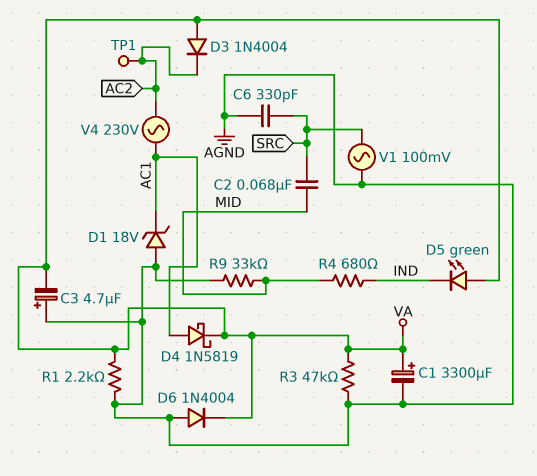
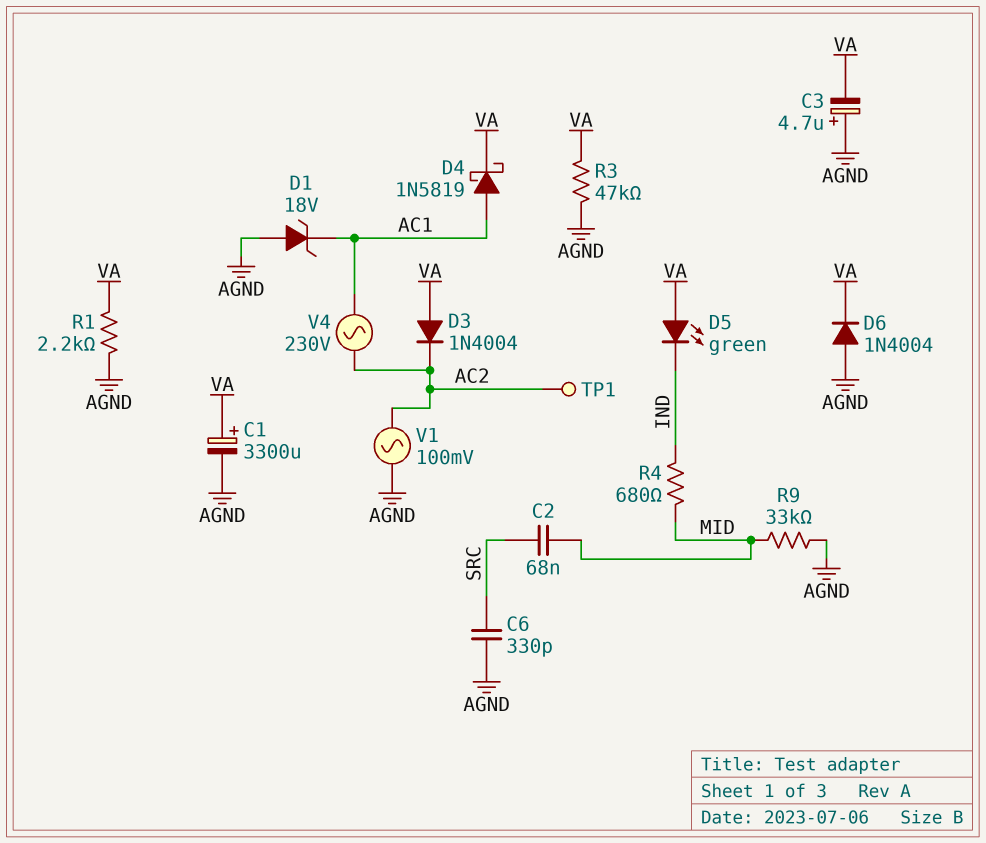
V1: AC 100mV (AGND, SRC) -> AC 100mV (AC2, AGND)

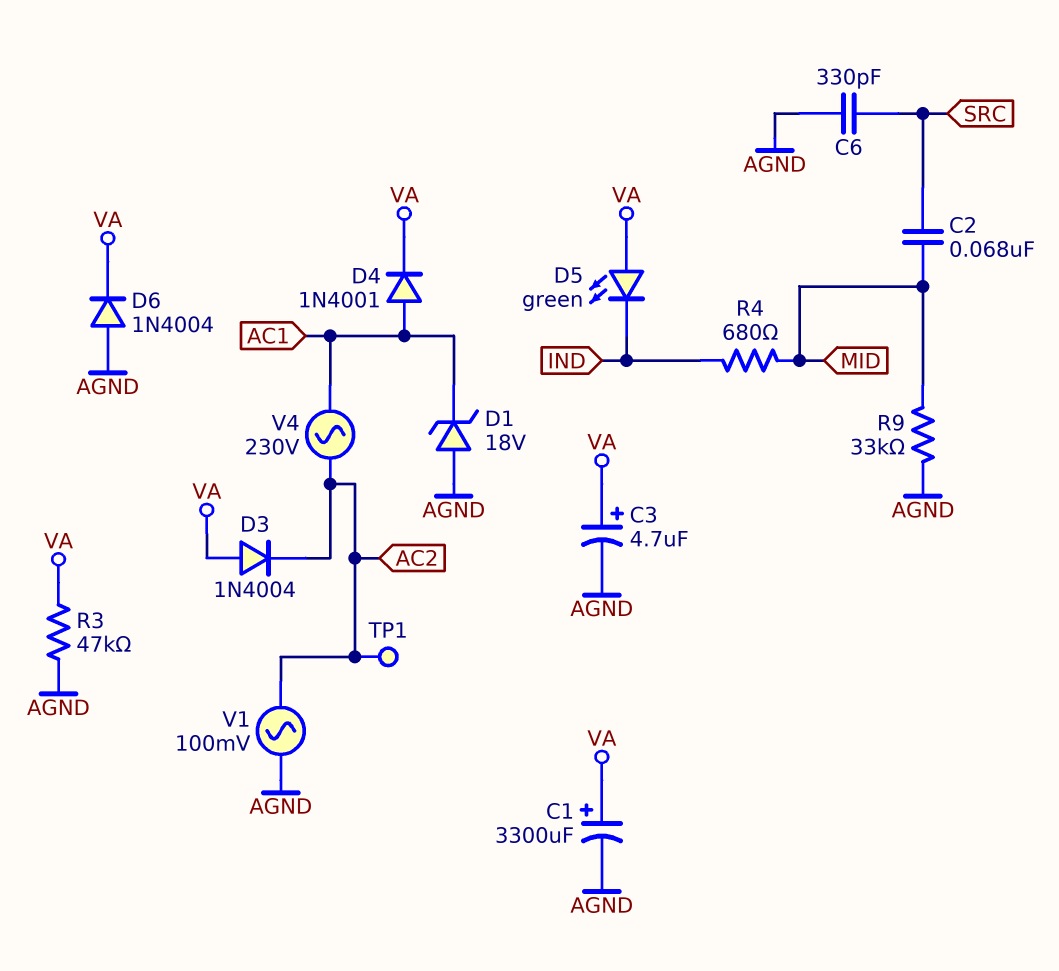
C3: 4.7uF (plus AGND, minus VA) -> 4.7uF (plus VA, minus AGND)
D4: schottky 1N5819 (A AC1, K VA) -> diode 1N4001 (A AC1, K VA)
R1: 2.2k (AGND, VA) -> none

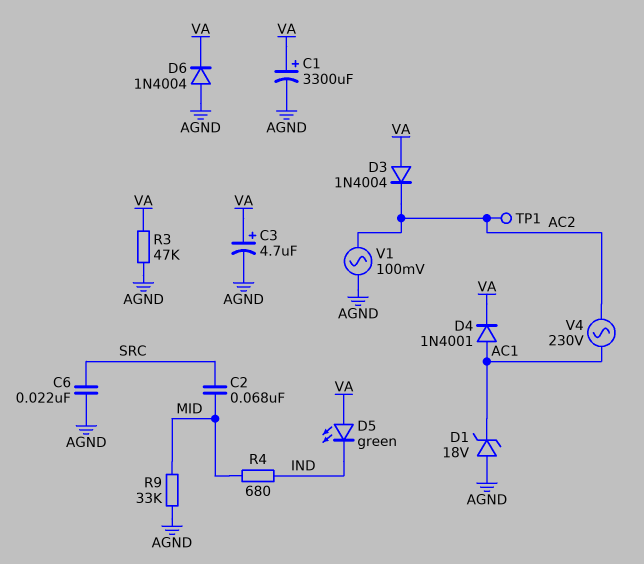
C6: 330pF (AGND, SRC) -> 22nF (AGND, SRC)

